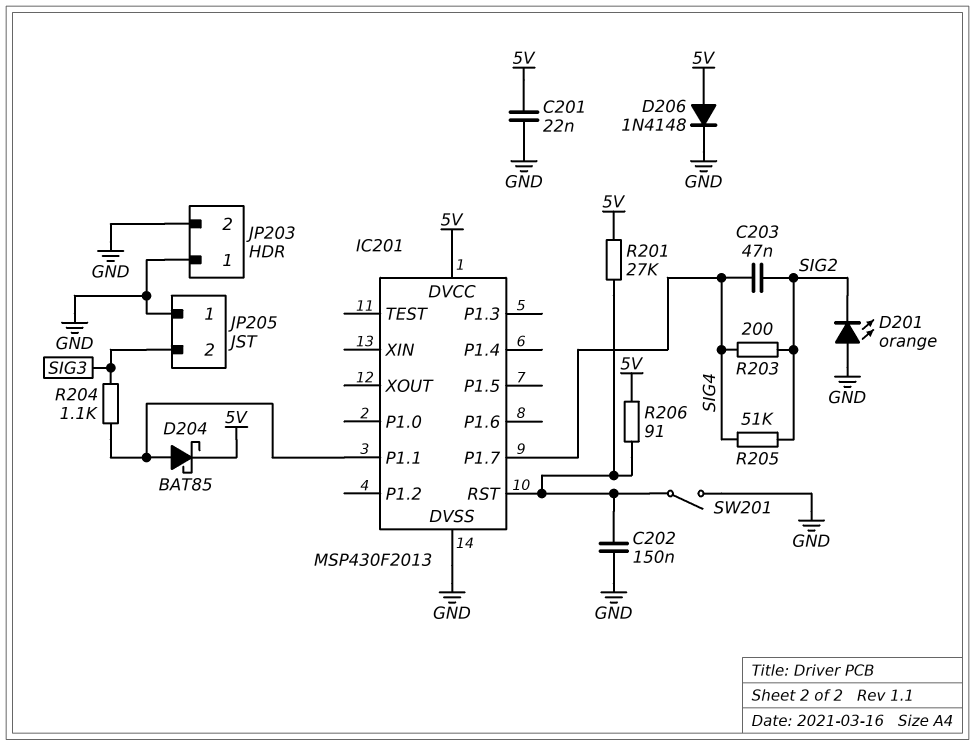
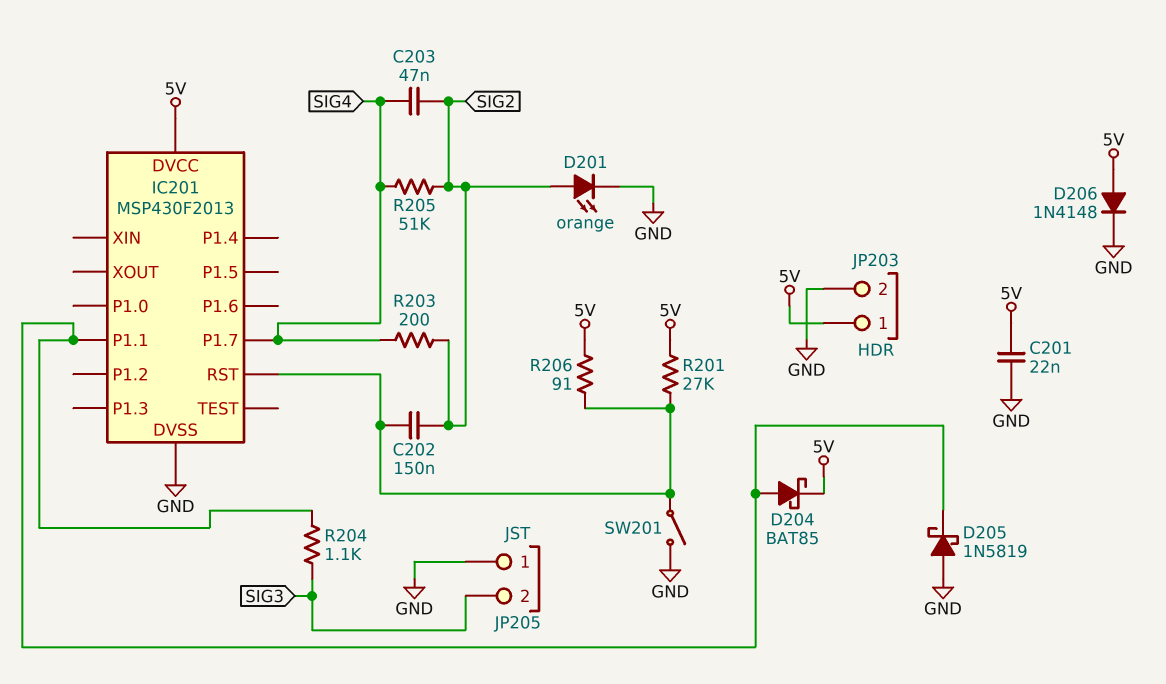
C202: 150nF (GND, IC201/RST) -> 150nF (IC201/RST, SIG2)
D201: LED orange (A GND, K SIG2) -> LED orange (A SIG2, K GND)
D205: none -> schottky 1N5819 (A GND, K IC201/P1.1)
JP203 pin 1: GND -> 5V

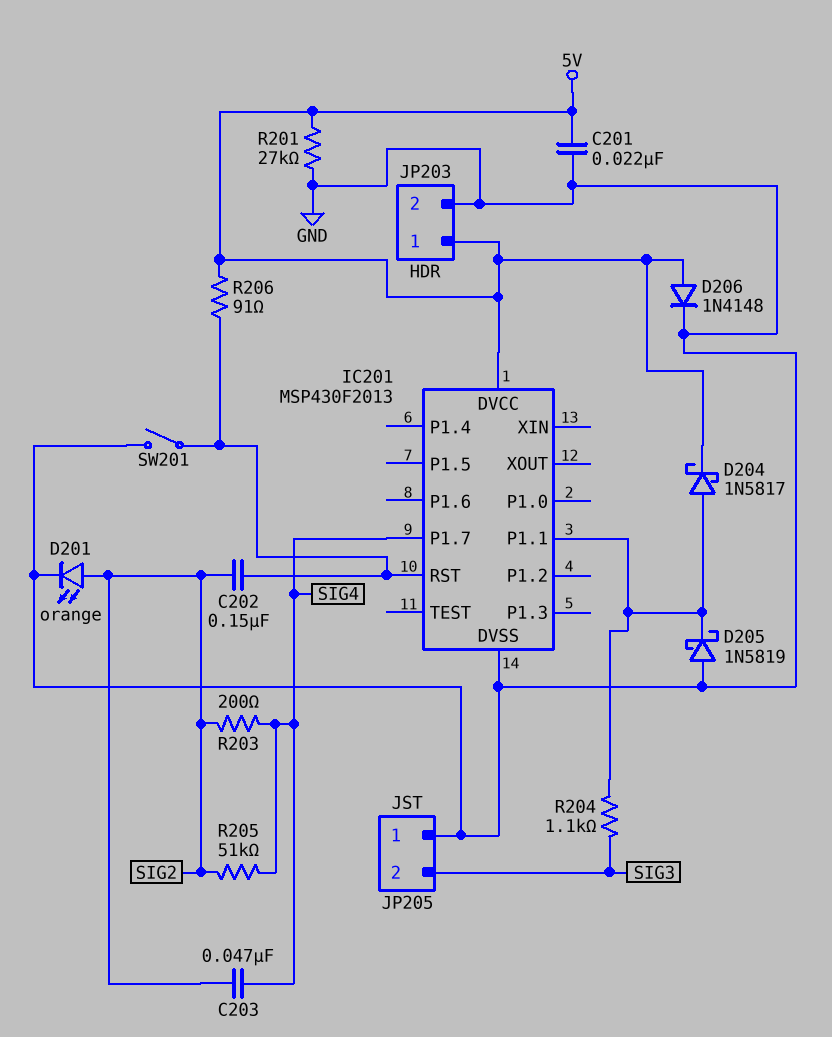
D204: schottky BAT85 (A IC201/P1.1, K 5V) -> schottky 1N5817 (A IC201/P1.1, K 5V)
R201: 27k (5V, IC201/RST) -> 27k (5V, GND)

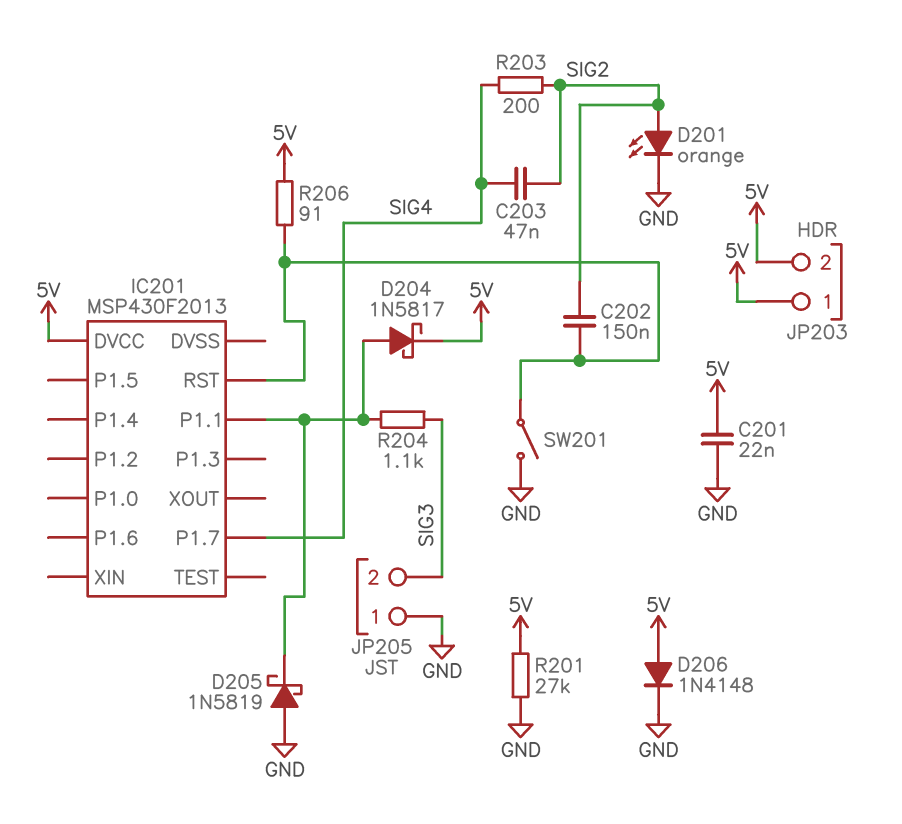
IC201 pin DVSS: GND -> none
JP203 pin 2: GND -> 5V
R205: 51k (SIG2, SIG4) -> none

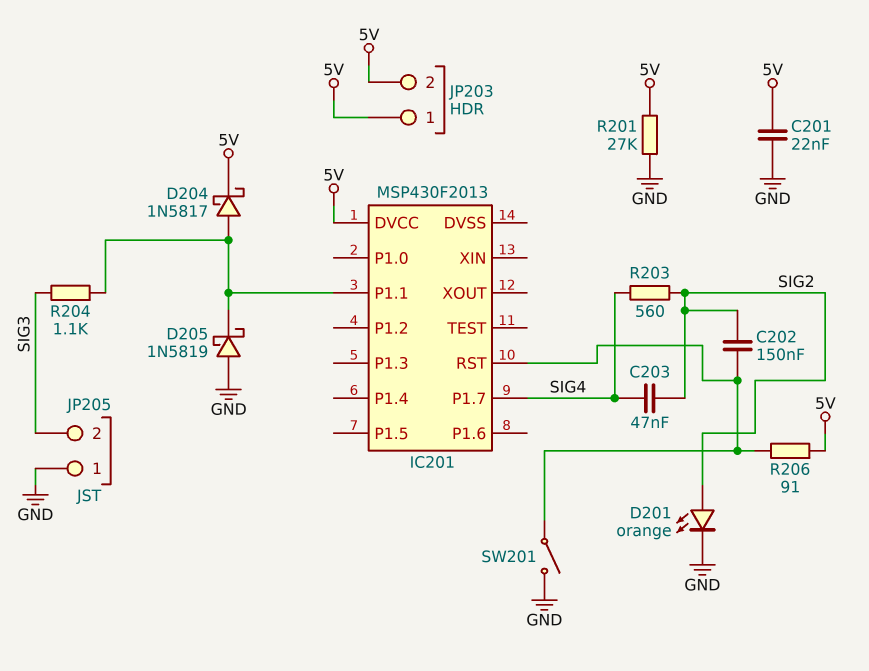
D206: diode 1N4148 (A 5V, K GND) -> none
R203: 200 (SIG2, SIG4) -> 560 (SIG2, SIG4)

